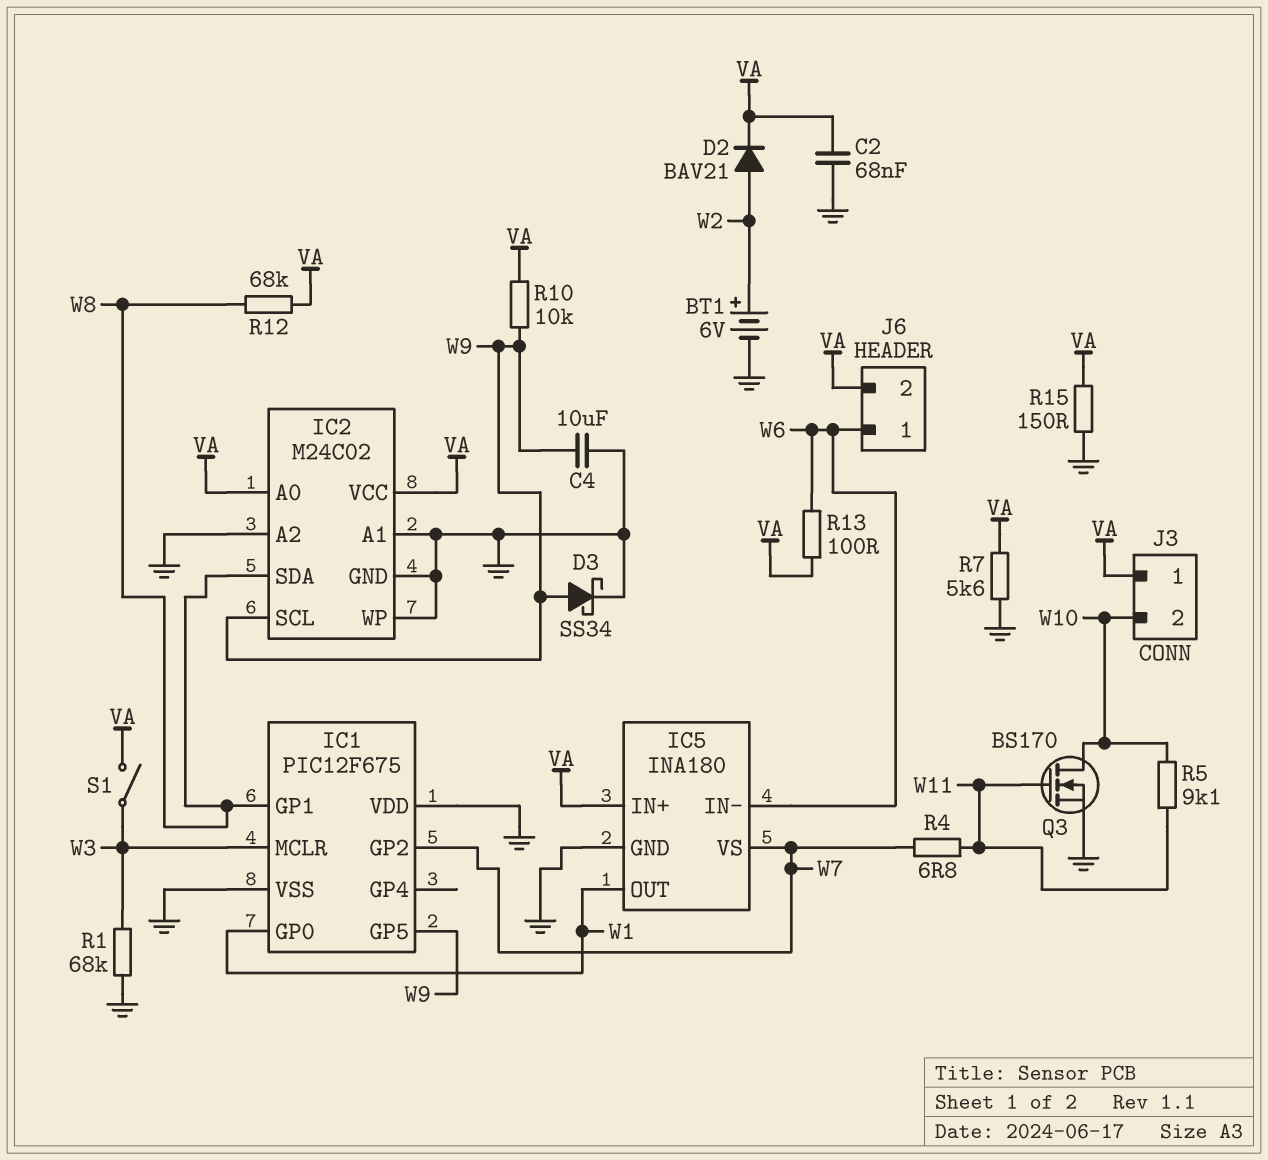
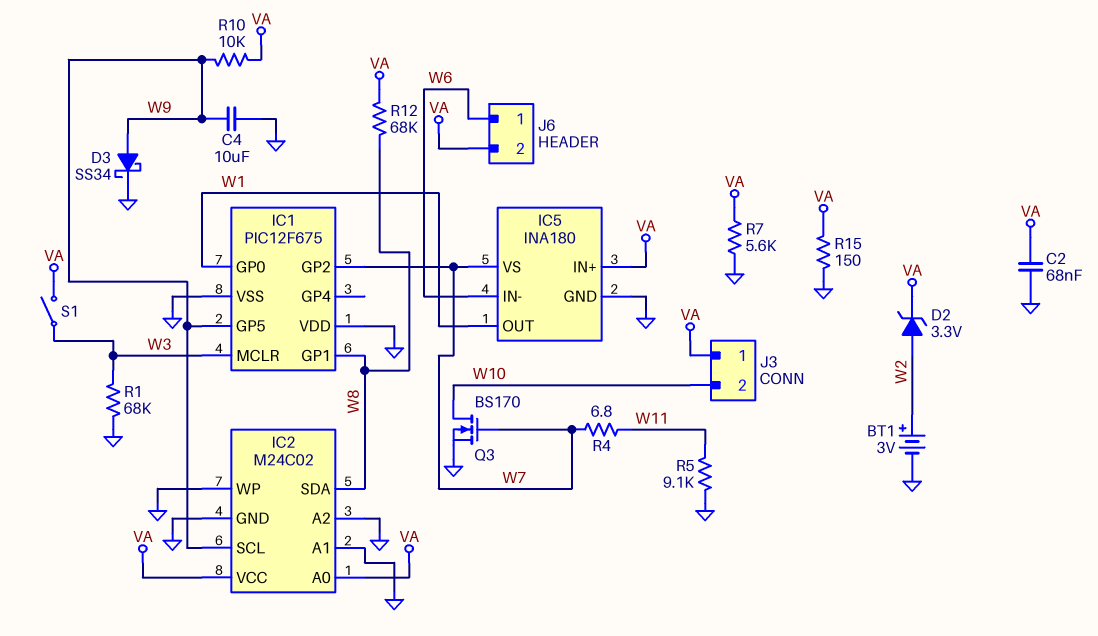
BT1: 6V (plus W2, minus GND) -> 3V (plus W2, minus GND)
D2: diode BAV21 (A W2, K VA) -> zener 3.3V (A W2, K VA)
Q3: NMOS BS170 (G W11, D W10, S GND) -> NMOS BS170 (G W7, D W10, S GND)
R5: 9.1k (W10, W11) -> 9.1k (GND, W11)
R13: 100 (VA, W6) -> none

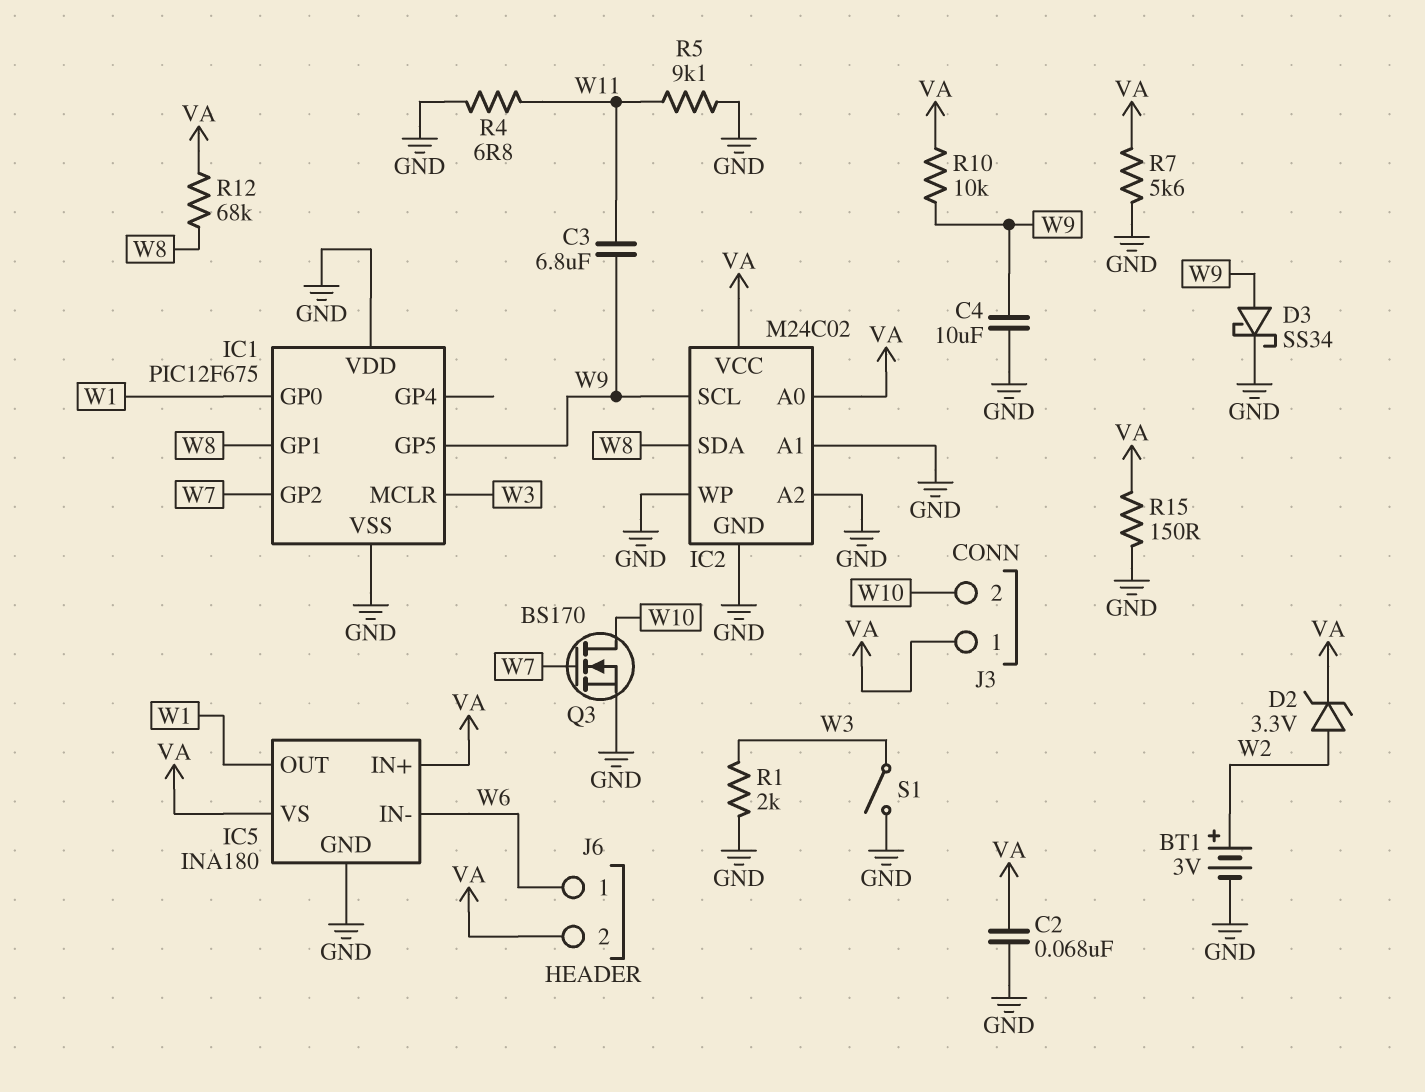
C3: none -> 6.8uF (W9, W11)
IC5 pin VS: W7 -> VA
R1: 68k (GND, W3) -> 2k (GND, W3)
R4: 6.8 (W7, W11) -> 6.8 (GND, W11)
S1: switch (VA, W3) -> switch (GND, W3)

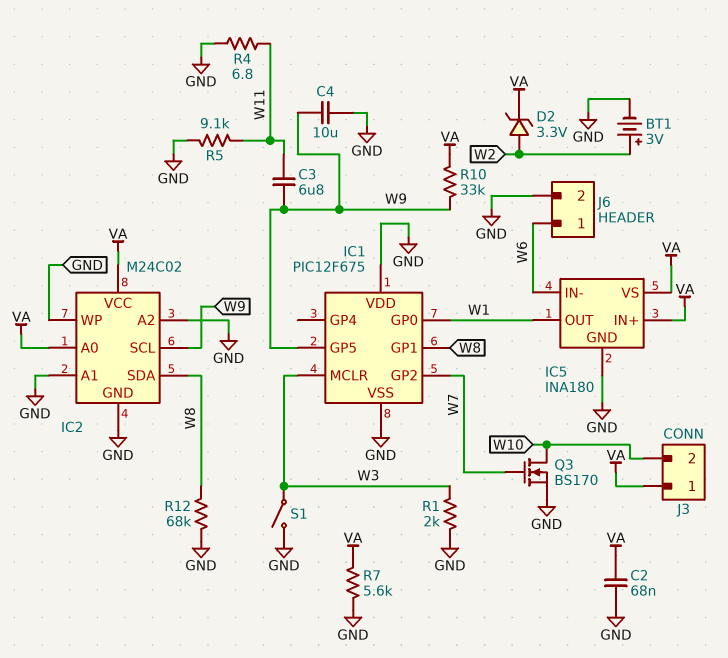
D3: schottky SS34 (A W9, K GND) -> none
J6 pin 2: VA -> GND
R10: 10k (VA, W9) -> 33k (VA, W9)
R12: 68k (VA, W8) -> 68k (GND, W8)
R15: 150 (GND, VA) -> none

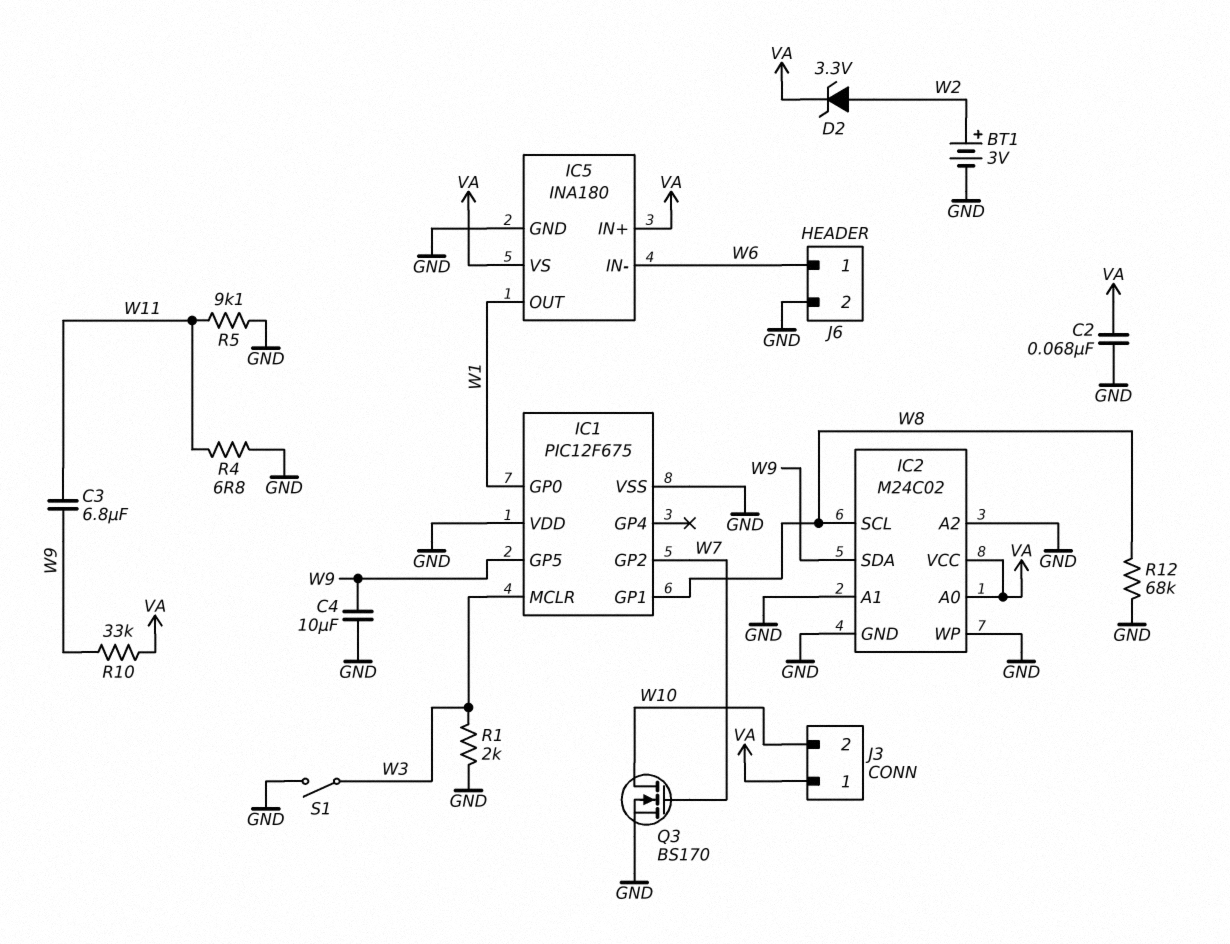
IC2 pin SCL: W9 -> W8
IC2 pin SDA: W8 -> W9
R7: 5.6k (GND, VA) -> none

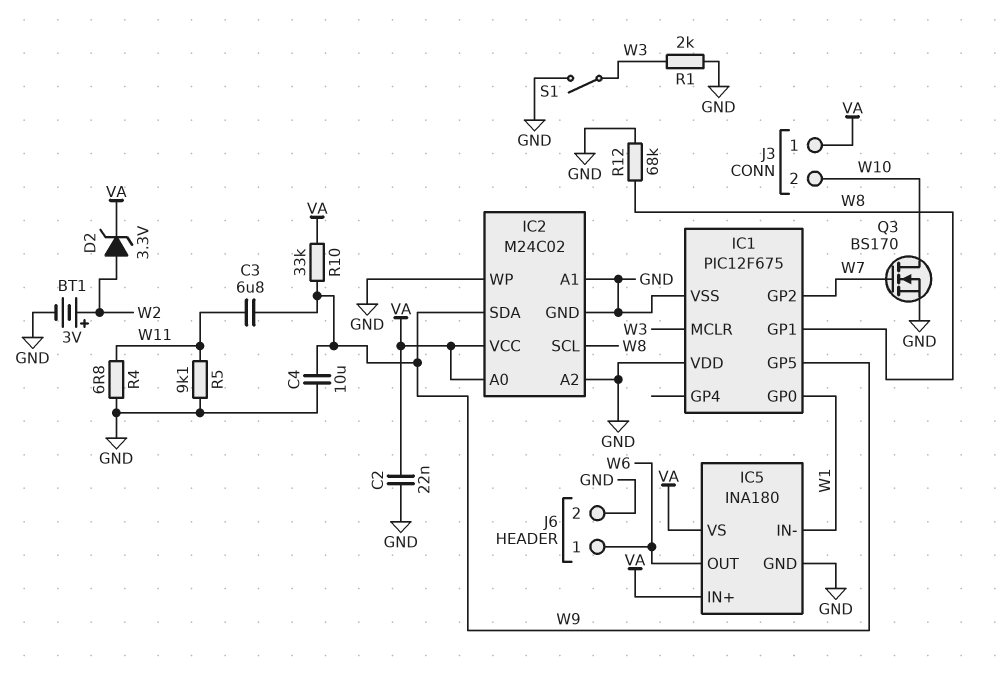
C2: 68nF (GND, VA) -> 22nF (GND, VA)
IC5 pin IN-: W6 -> W1
IC5 pin OUT: W1 -> W6

